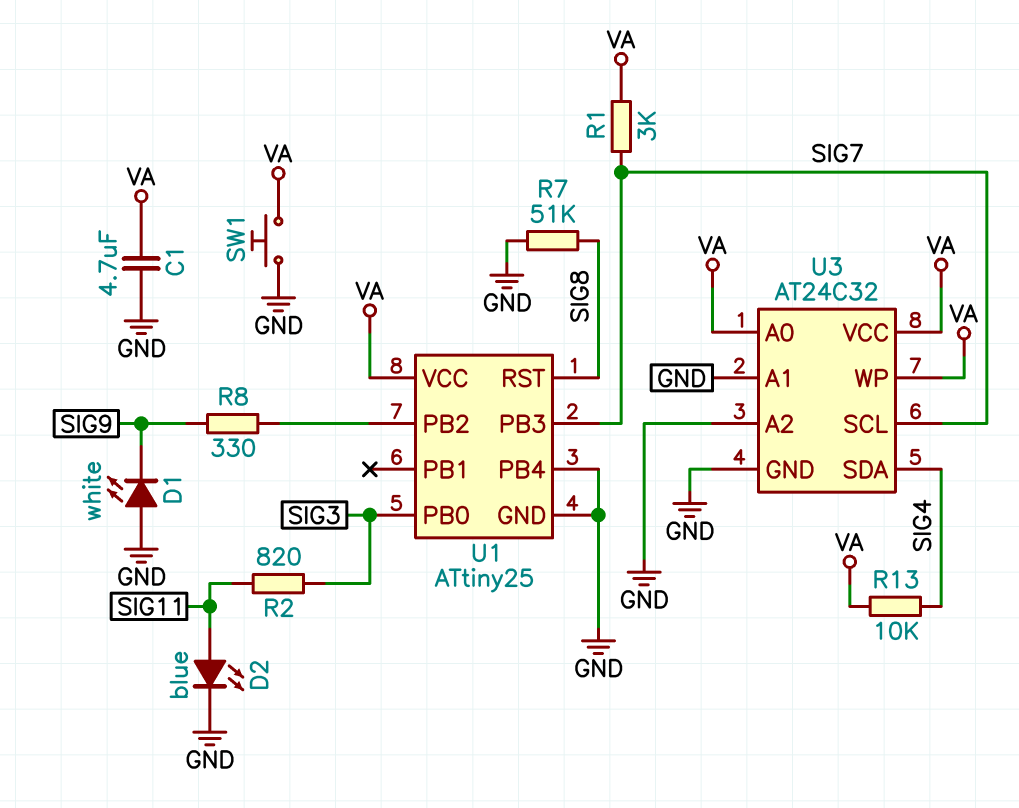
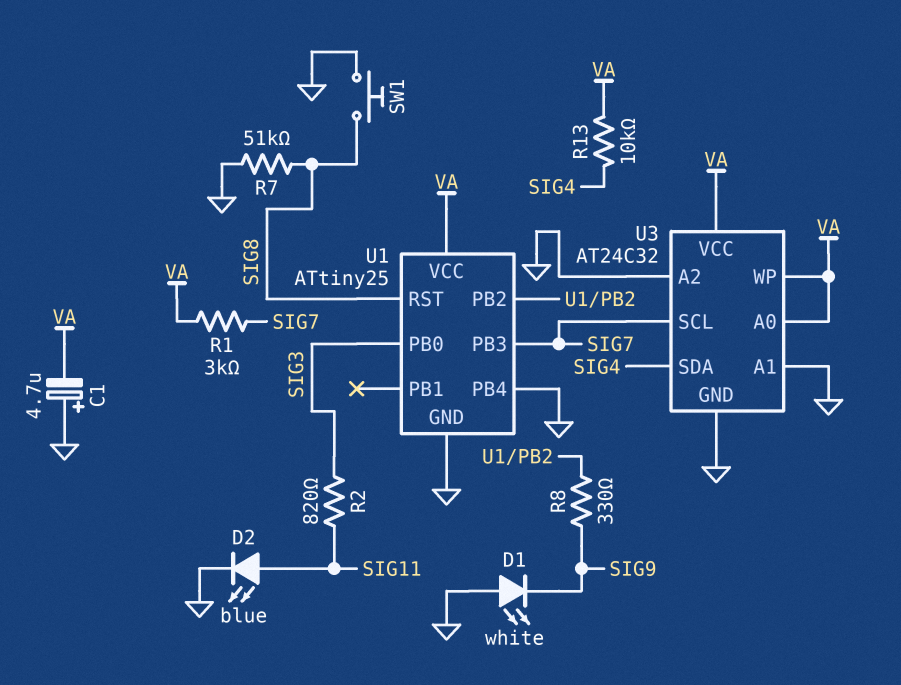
C1: 4.7uF (GND, VA) -> 4.7uF (plus GND, minus VA)
SW1: button (GND, VA) -> button (GND, SIG8)

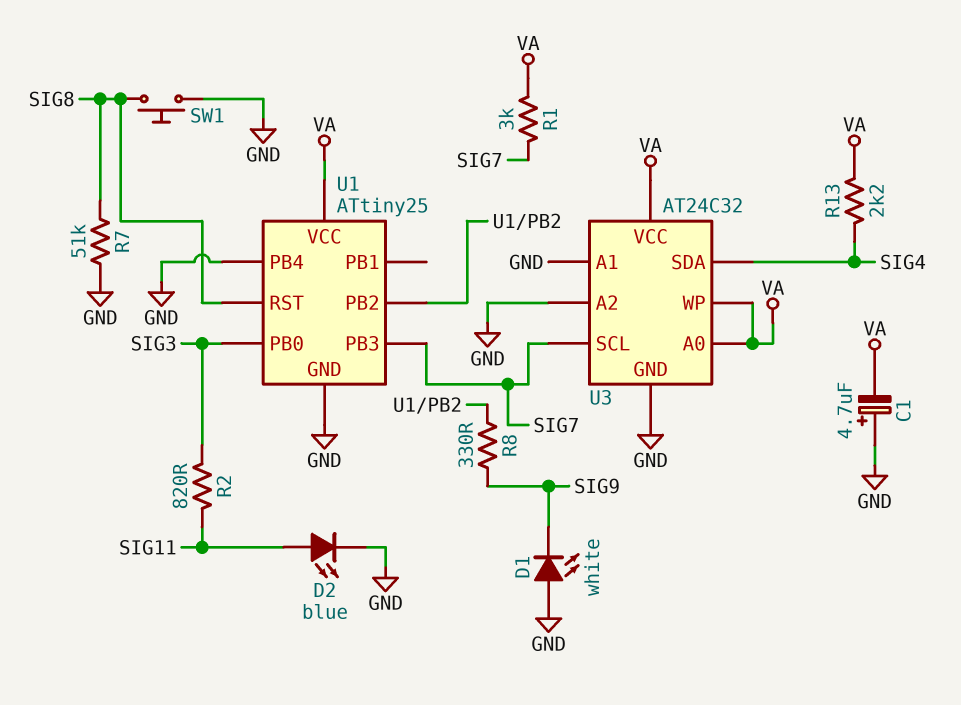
R13: 10k (SIG4, VA) -> 2.2k (SIG4, VA)

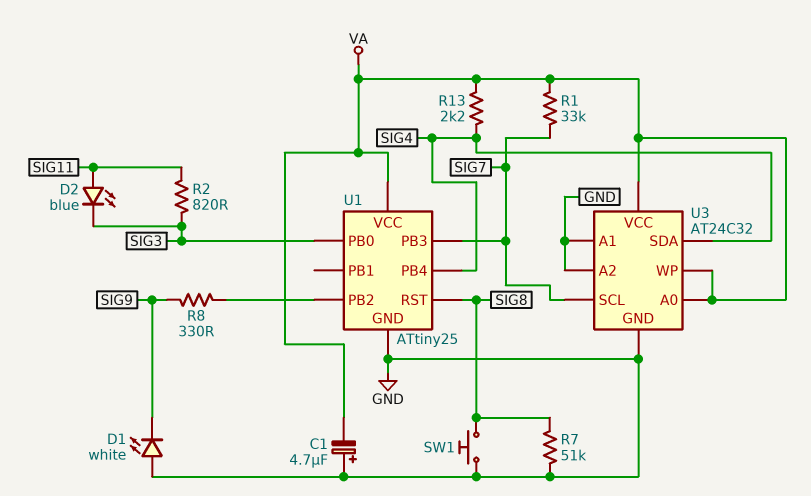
D2: LED blue (A SIG11, K GND) -> LED blue (A SIG11, K SIG3)
R1: 3k (SIG7, VA) -> 33k (SIG7, VA)
U1 pin PB4: GND -> SIG4

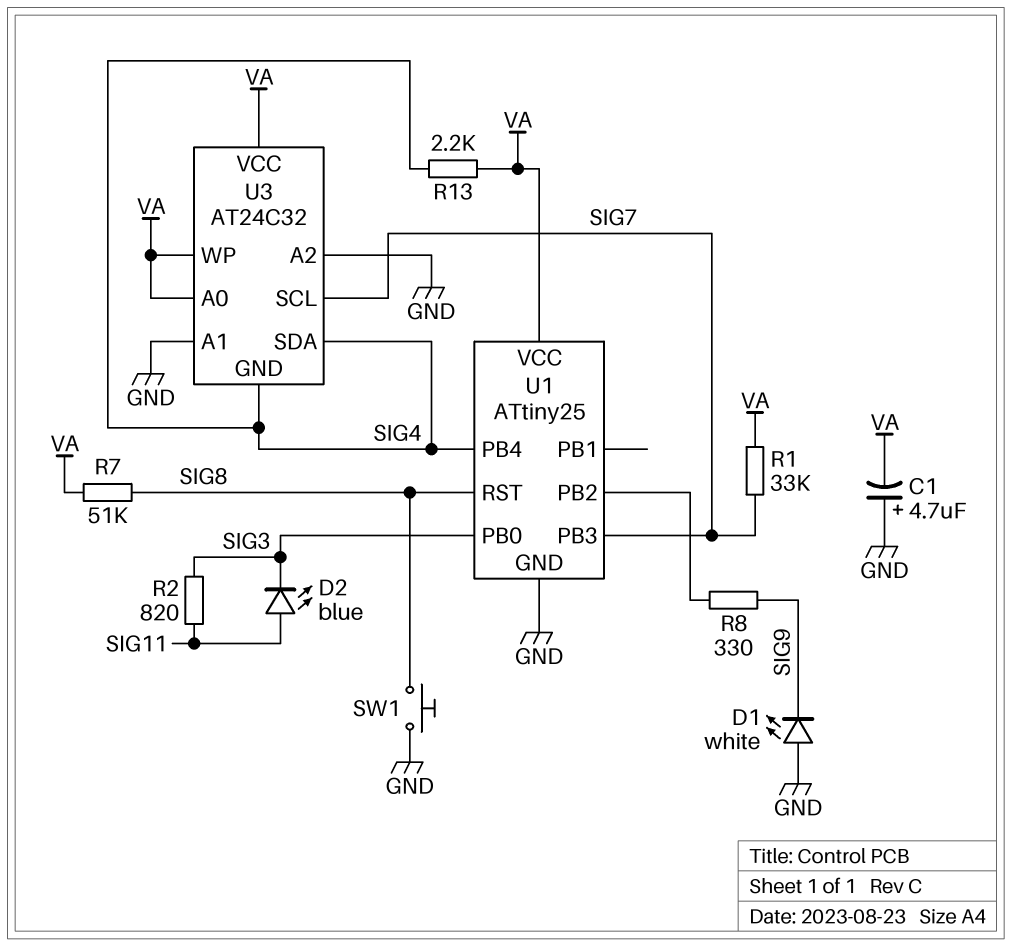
R7: 51k (GND, SIG8) -> 51k (SIG8, VA)
U3 pin GND: GND -> SIG4

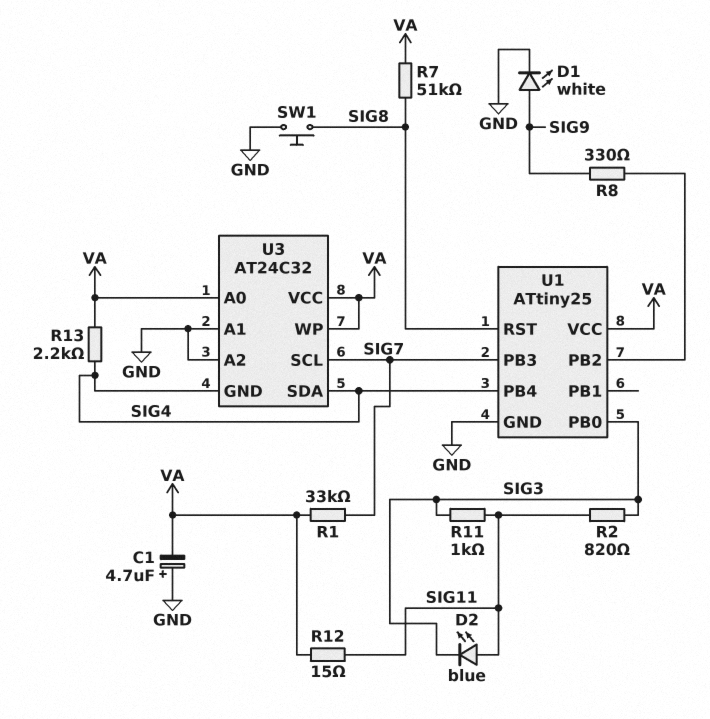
D1: LED white (A GND, K SIG9) -> LED white (A SIG9, K GND)
R11: none -> 1k (SIG3, SIG11)
R12: none -> 15 (SIG11, VA)

